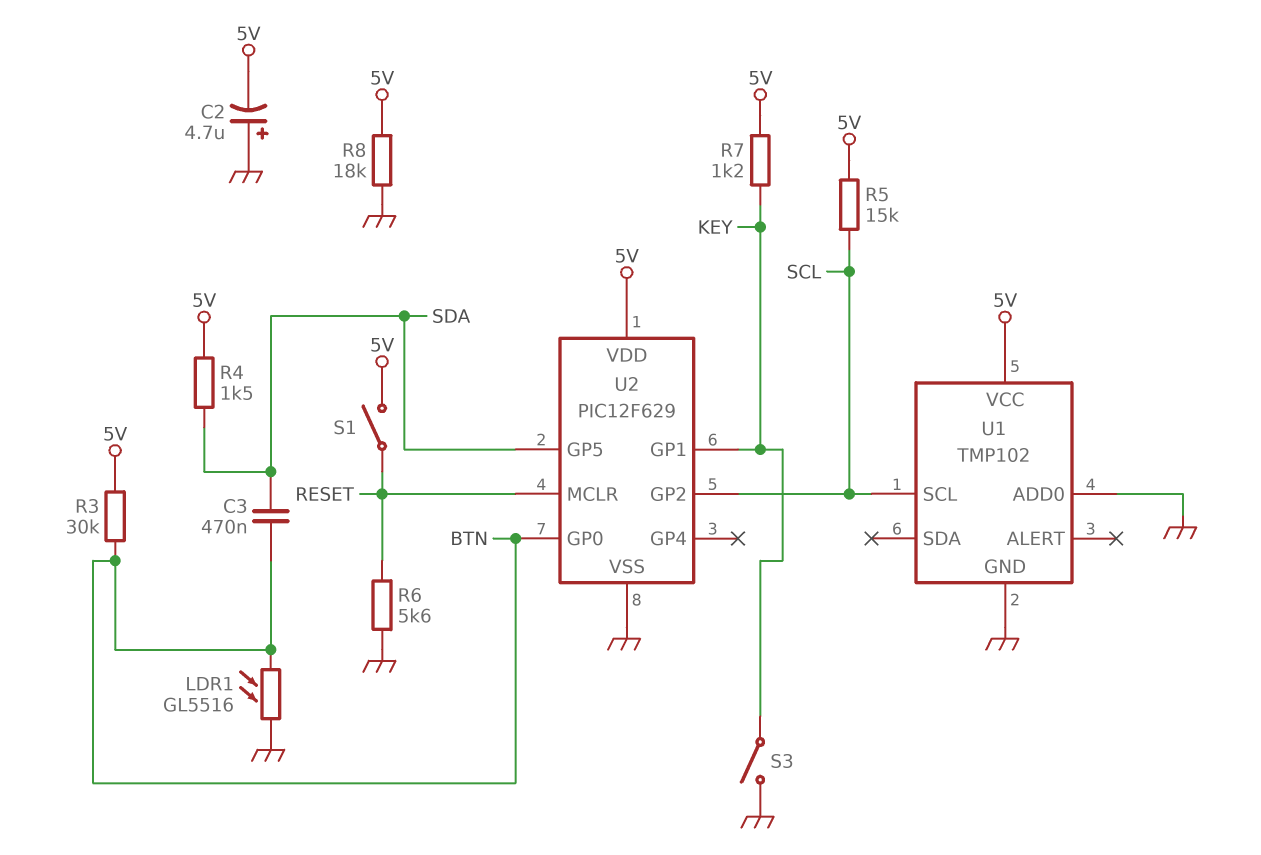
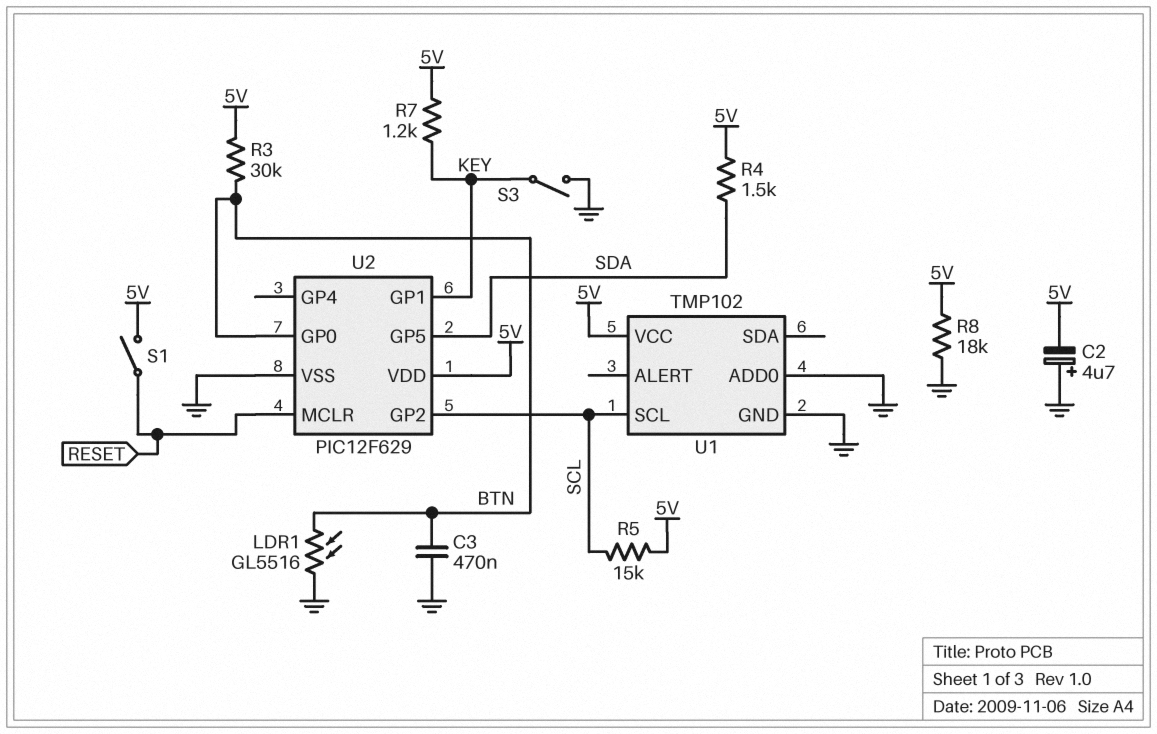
C3: 470nF (BTN, SDA) -> 470nF (BTN, GND)
R6: 5.6k (GND, RESET) -> none

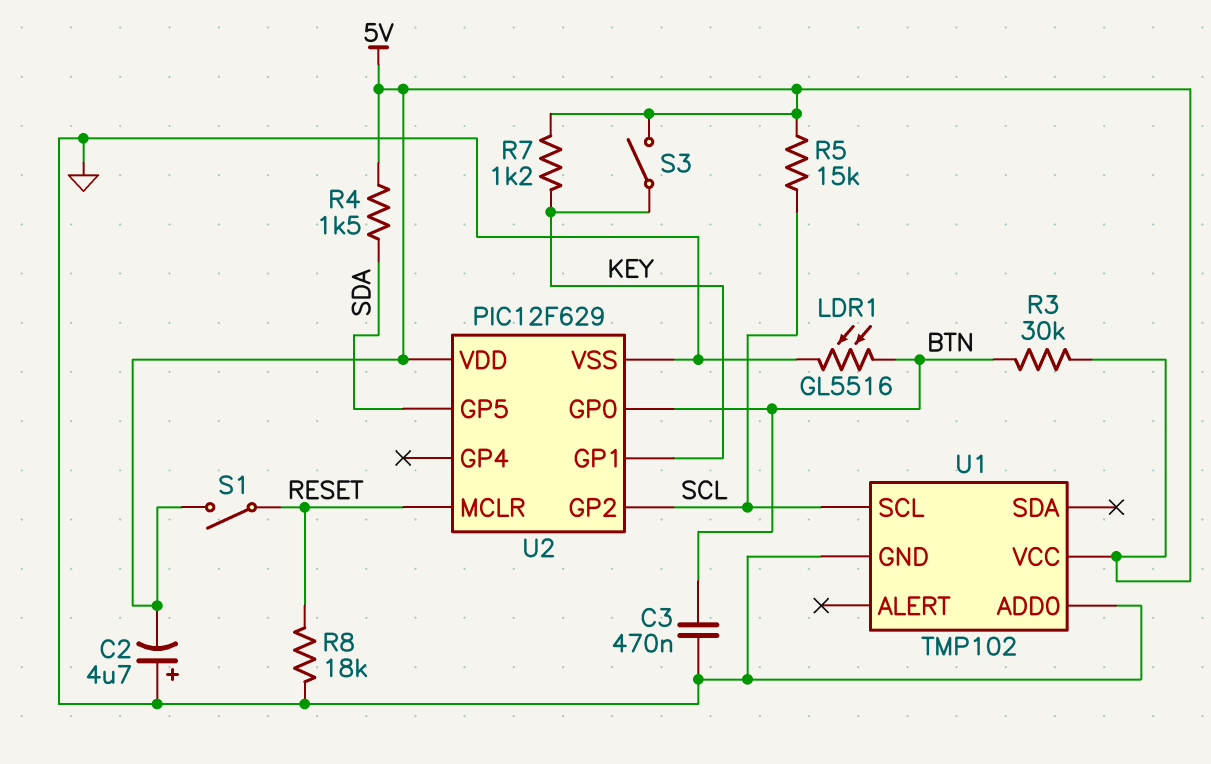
R8: 18k (5V, GND) -> 18k (GND, RESET)
S3: switch (GND, KEY) -> switch (5V, KEY)

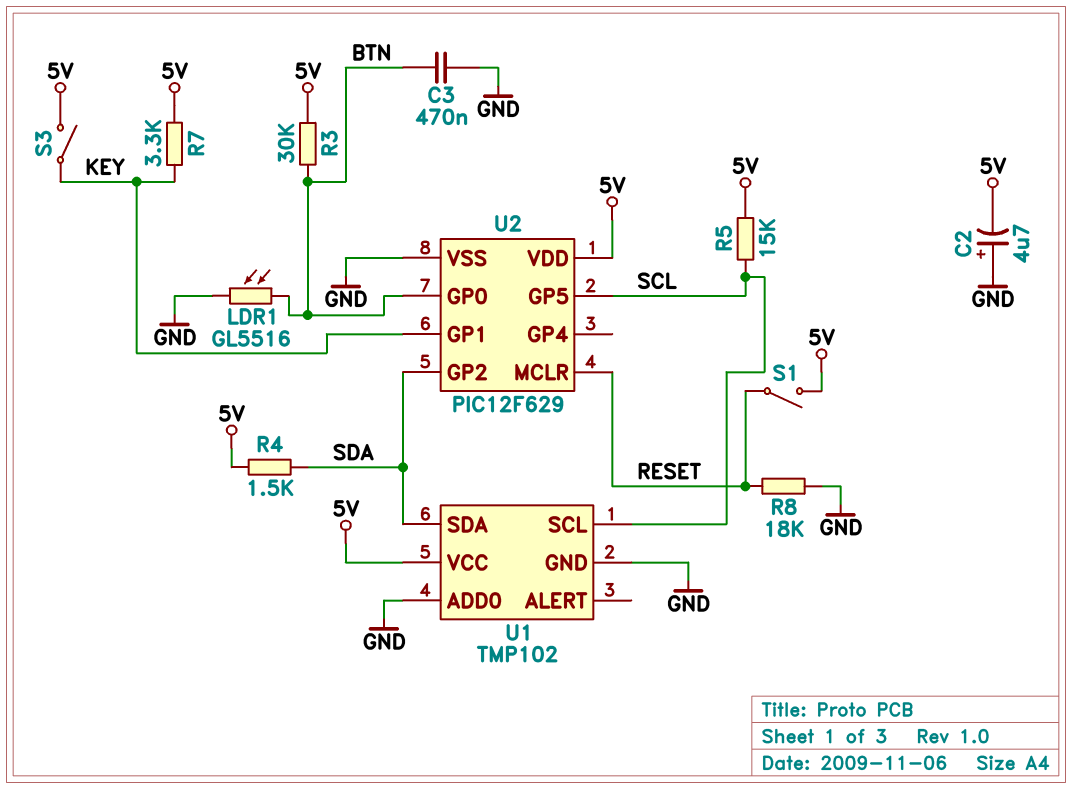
R7: 1.2k (5V, KEY) -> 3.3k (5V, KEY)
U1 pin SDA: none -> SDA
U2 pin GP2: SCL -> SDA
U2 pin GP5: SDA -> SCL

